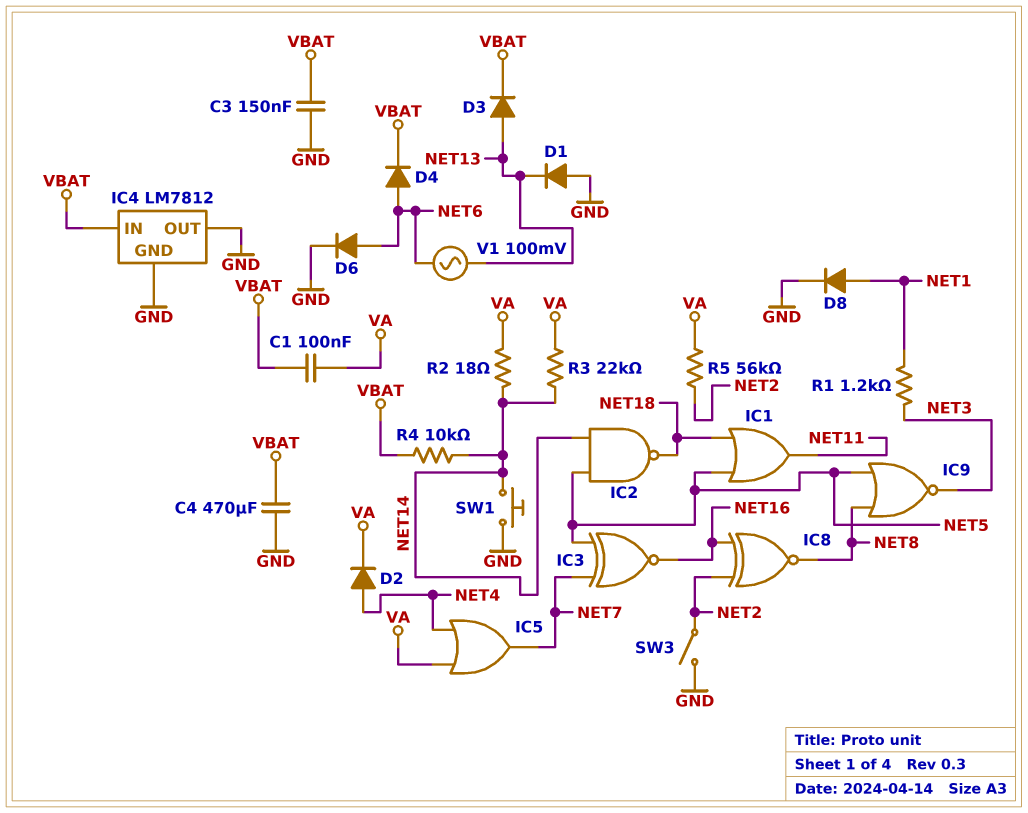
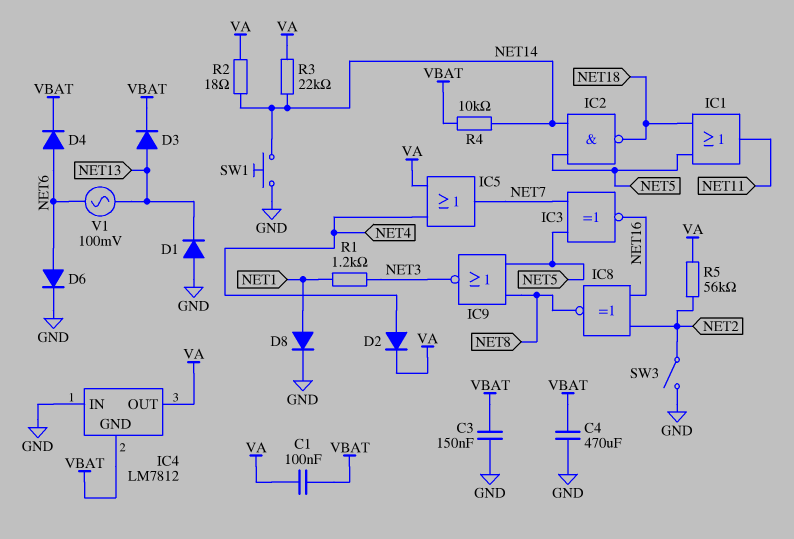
IC4 pin GND: GND -> VBAT
IC4 pin IN: VBAT -> GND
IC4 pin OUT: GND -> VA

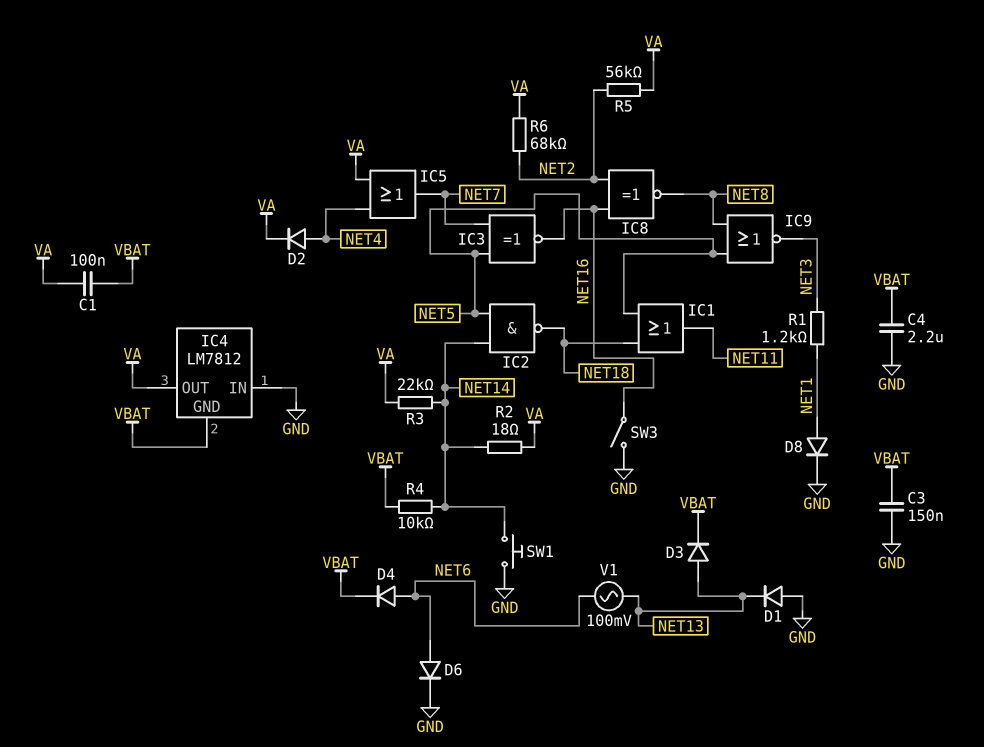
C4: 470uF (GND, VBAT) -> 2.2uF (GND, VBAT)
R6: none -> 68k (NET2, VA)
SW3: switch (GND, NET2) -> switch (GND, NET16)

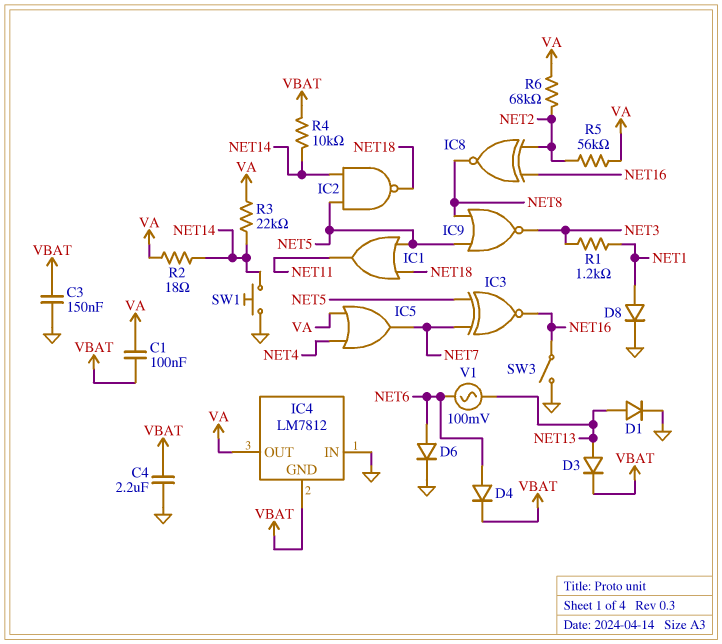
D1: diode (A GND, K NET13) -> diode (A NET13, K GND)
D2: diode (A NET4, K VA) -> none

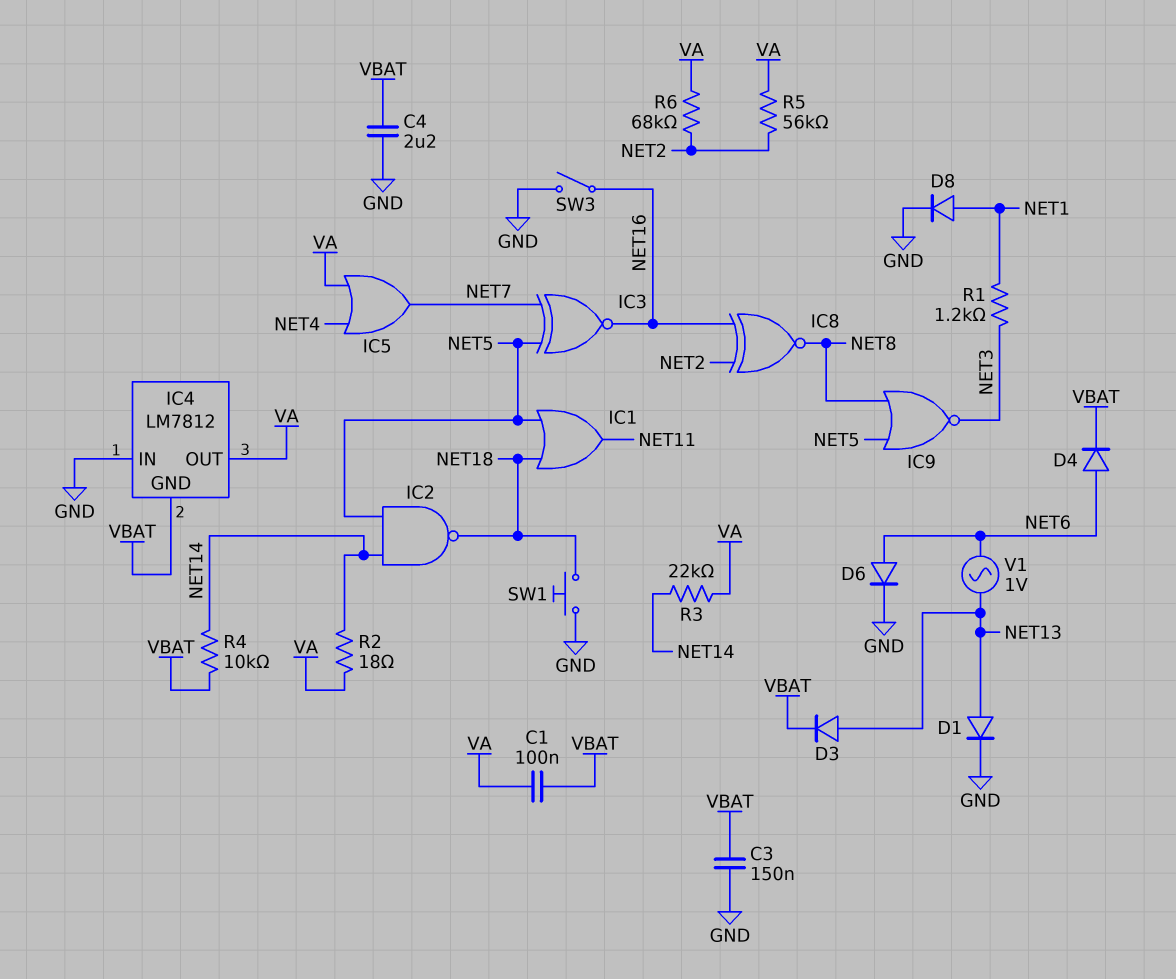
SW1: button (GND, NET14) -> button (GND, NET18)
V1: AC 100mV (NET6, NET13) -> AC 1V (NET6, NET13)

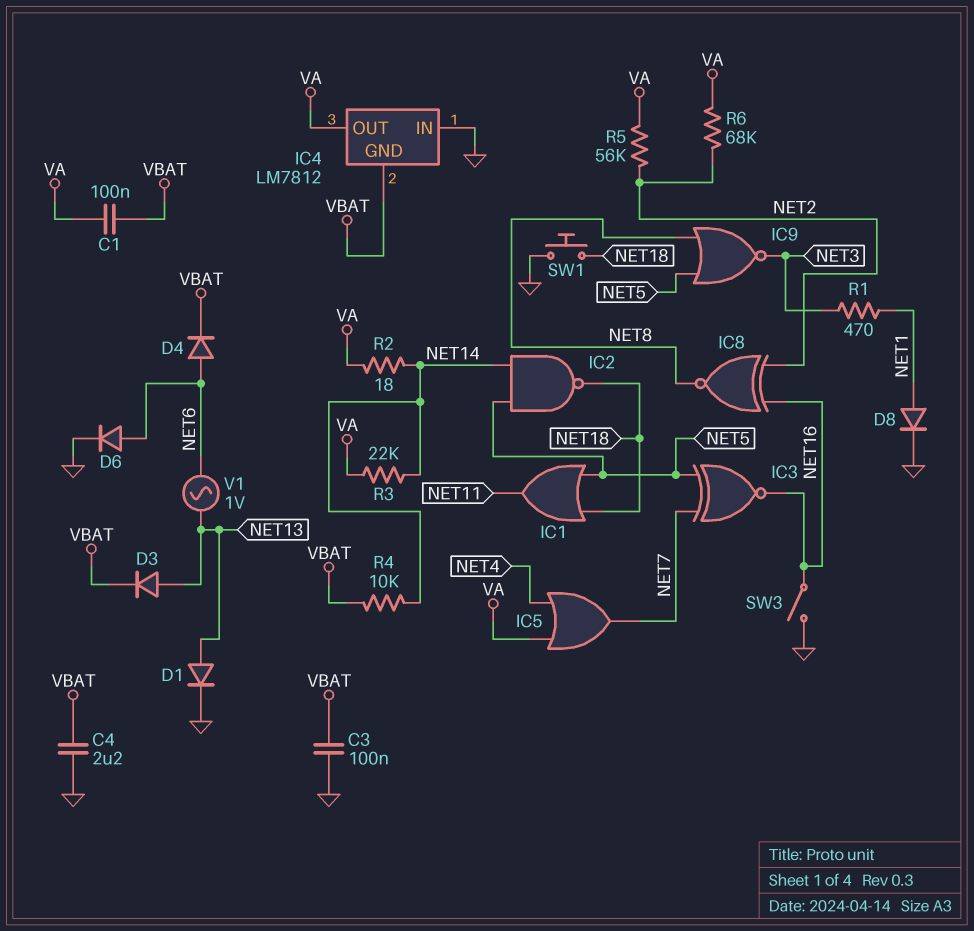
C3: 150nF (GND, VBAT) -> 100nF (GND, VBAT)
R1: 1.2k (NET1, NET3) -> 470 (NET1, NET3)

